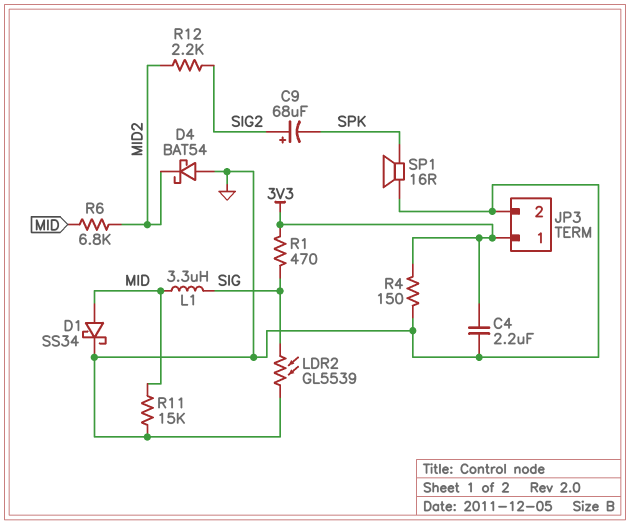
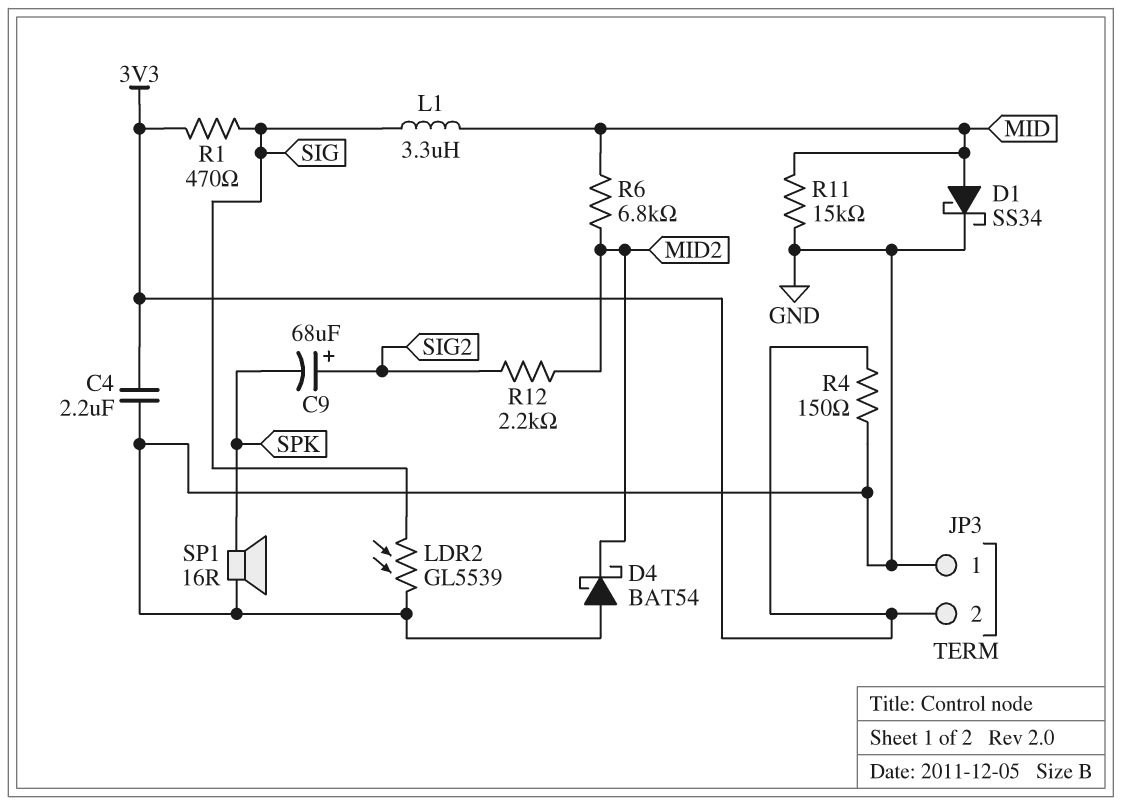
JP3 pin 1: 3V3 -> GND
JP3 pin 2: GND -> 3V3

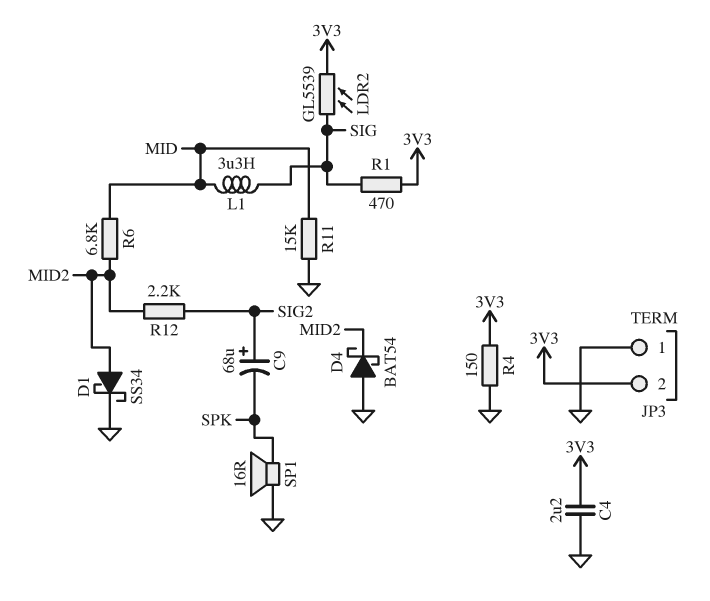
D1: schottky SS34 (A MID, K GND) -> schottky SS34 (A MID2, K GND)
LDR2: GL5539 (GND, SIG) -> GL5539 (3V3, SIG)

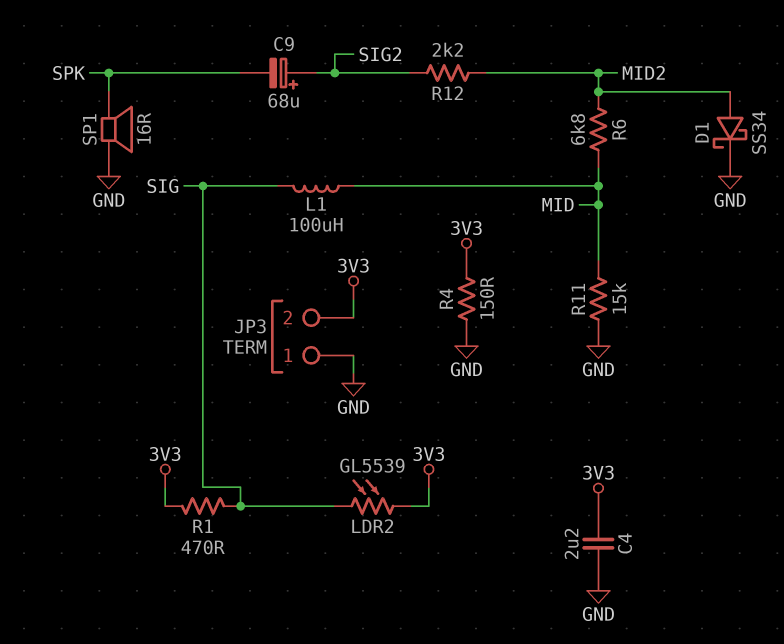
D4: schottky BAT54 (A GND, K MID2) -> none
L1: 3.3uH (MID, SIG) -> 100uH (MID, SIG)

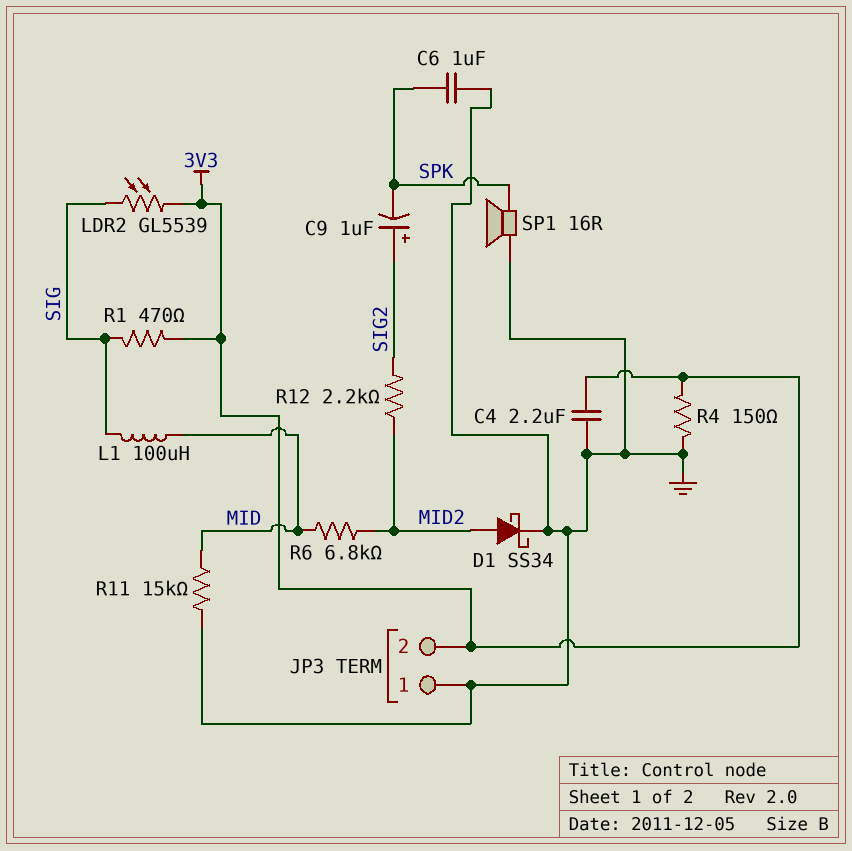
C6: none -> 1uF (GND, SPK)
C9: 68uF (plus SIG2, minus SPK) -> 1uF (plus SIG2, minus SPK)

